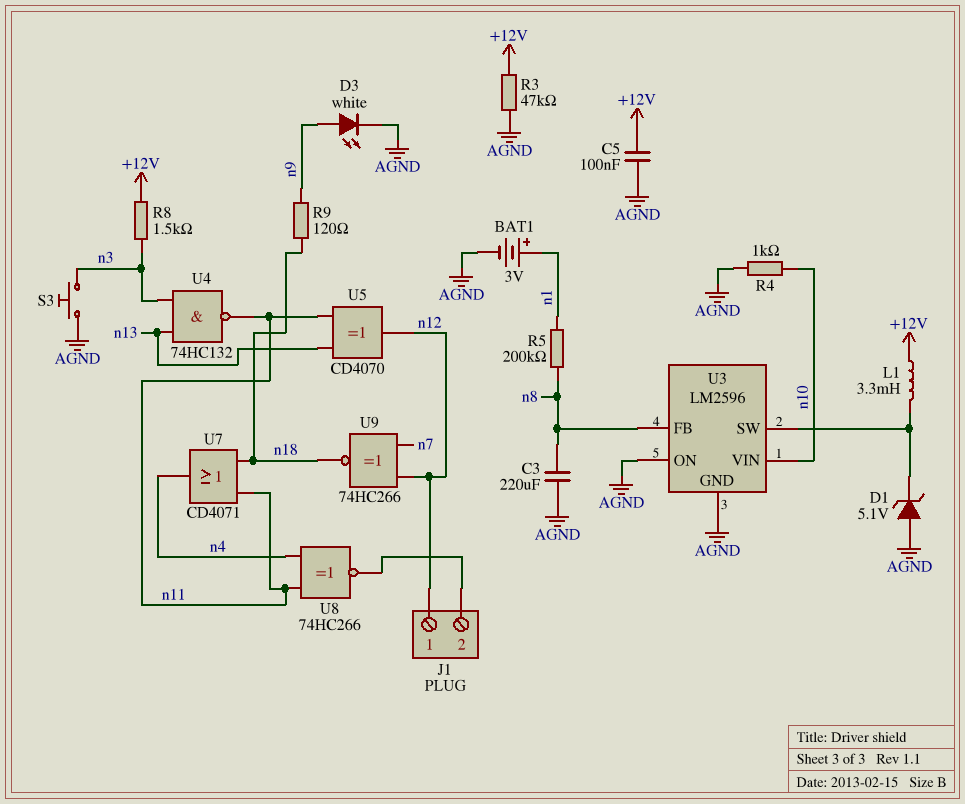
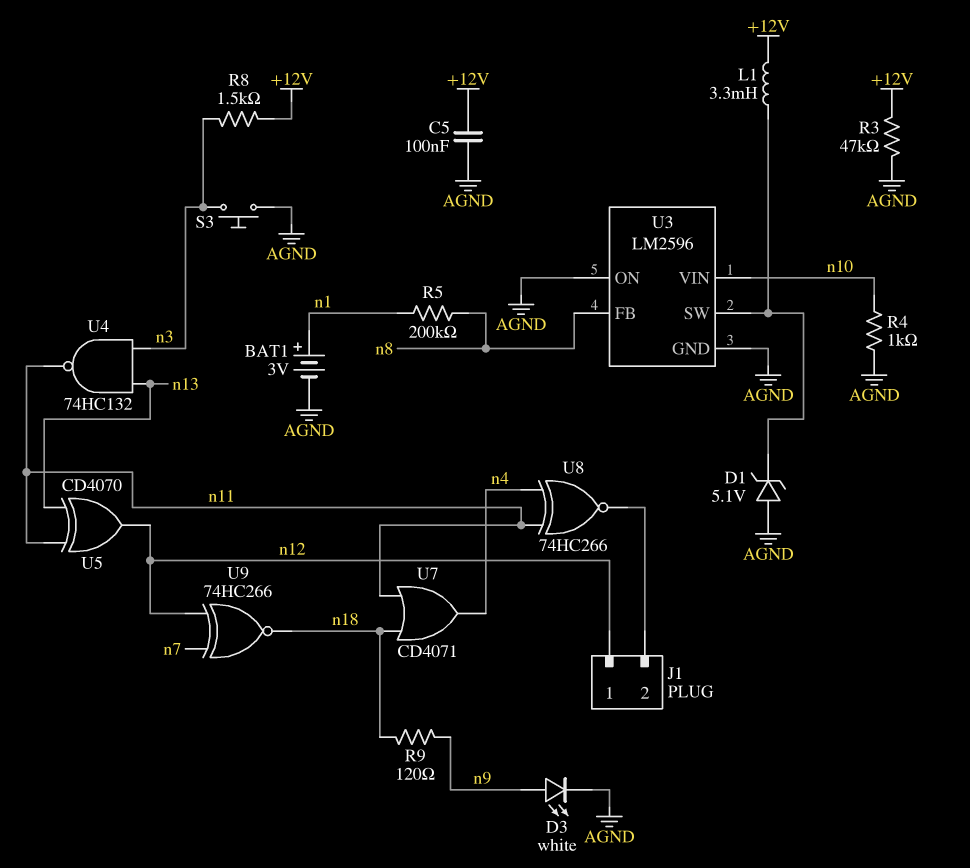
C3: 220uF (AGND, n8) -> none

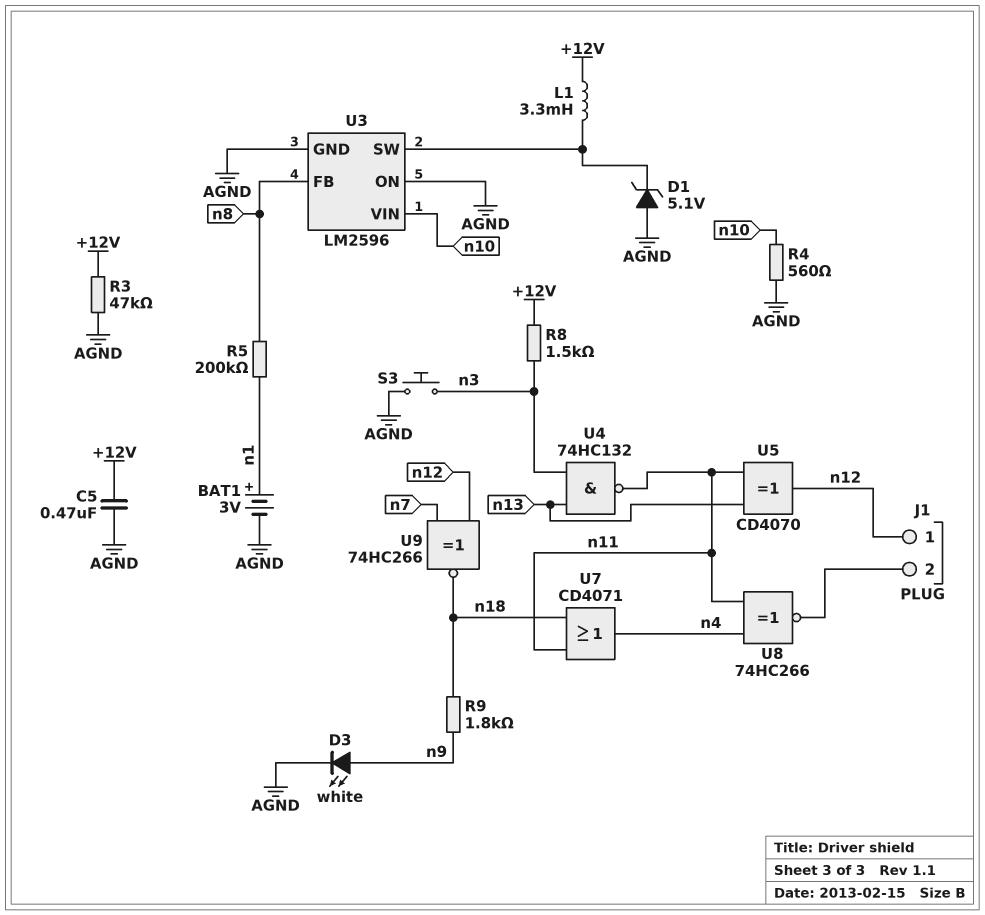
C5: 100nF (+12V, AGND) -> 470nF (+12V, AGND)
R4: 1k (AGND, n10) -> 560 (AGND, n10)
R9: 120 (n9, n18) -> 1.8k (n9, n18)

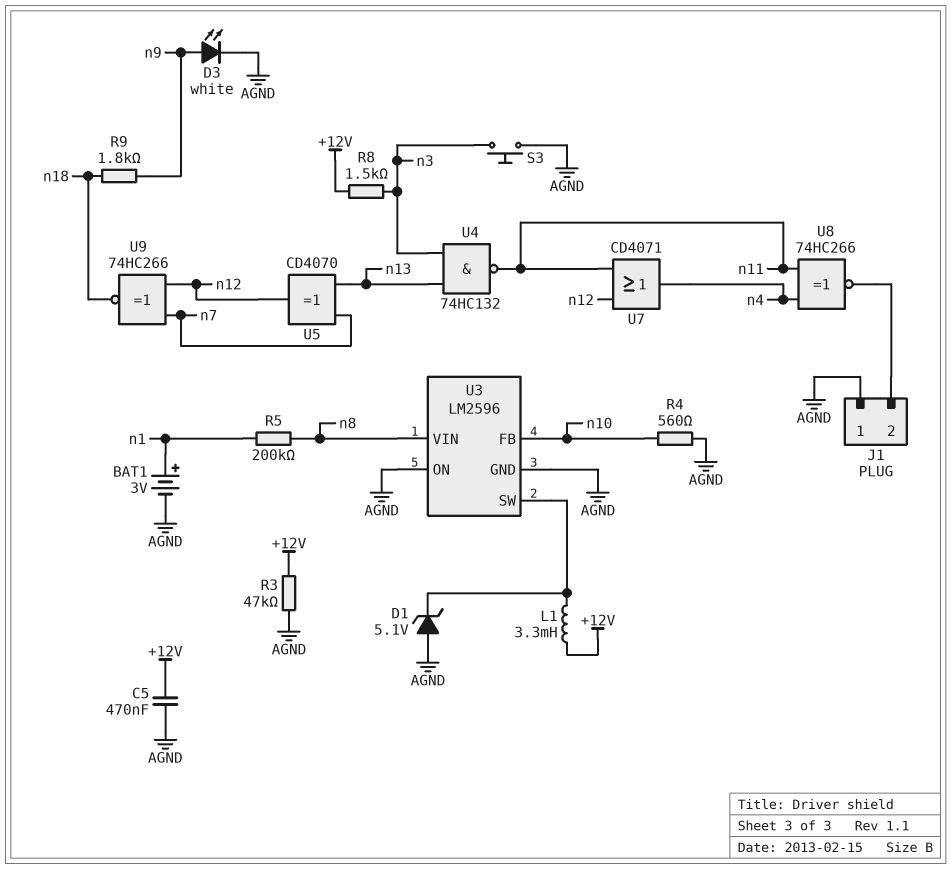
J1 pin 1: n12 -> AGND
U3 pin FB: n8 -> n10
U3 pin VIN: n10 -> n8
U5: XOR CD4070 (in n11, in n13, out n12) -> XOR CD4070 (in n7, in n13, out n12)
U7: OR CD4071 (in n11, in n18, out n4) -> OR CD4071 (in n11, in n12, out n4)

